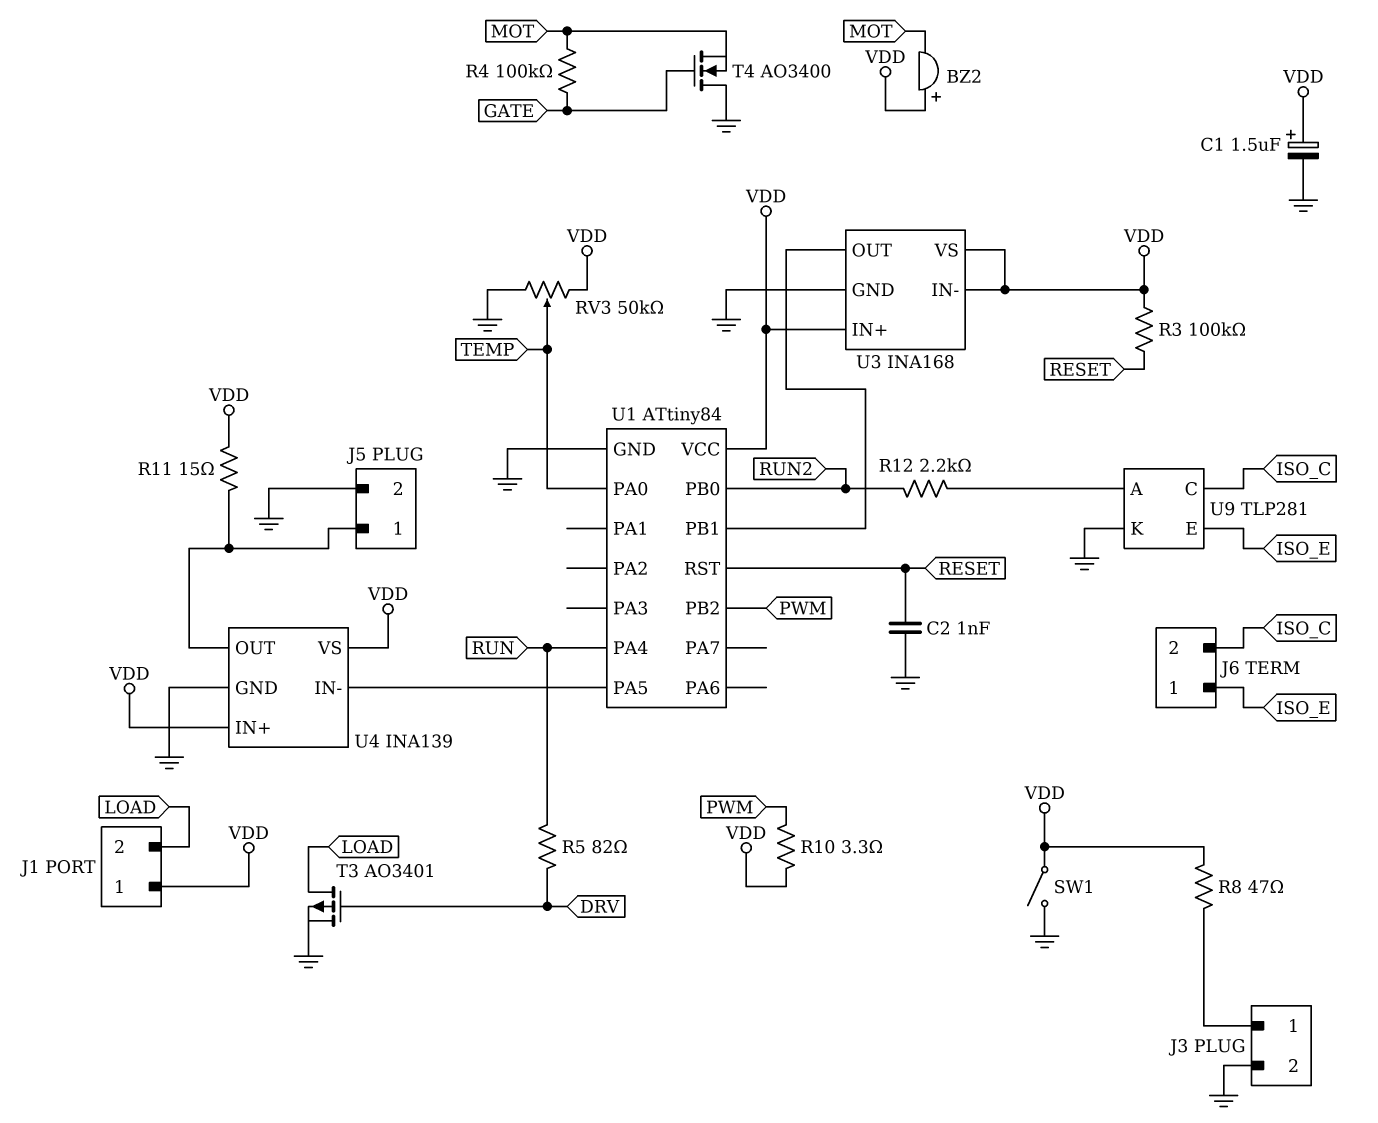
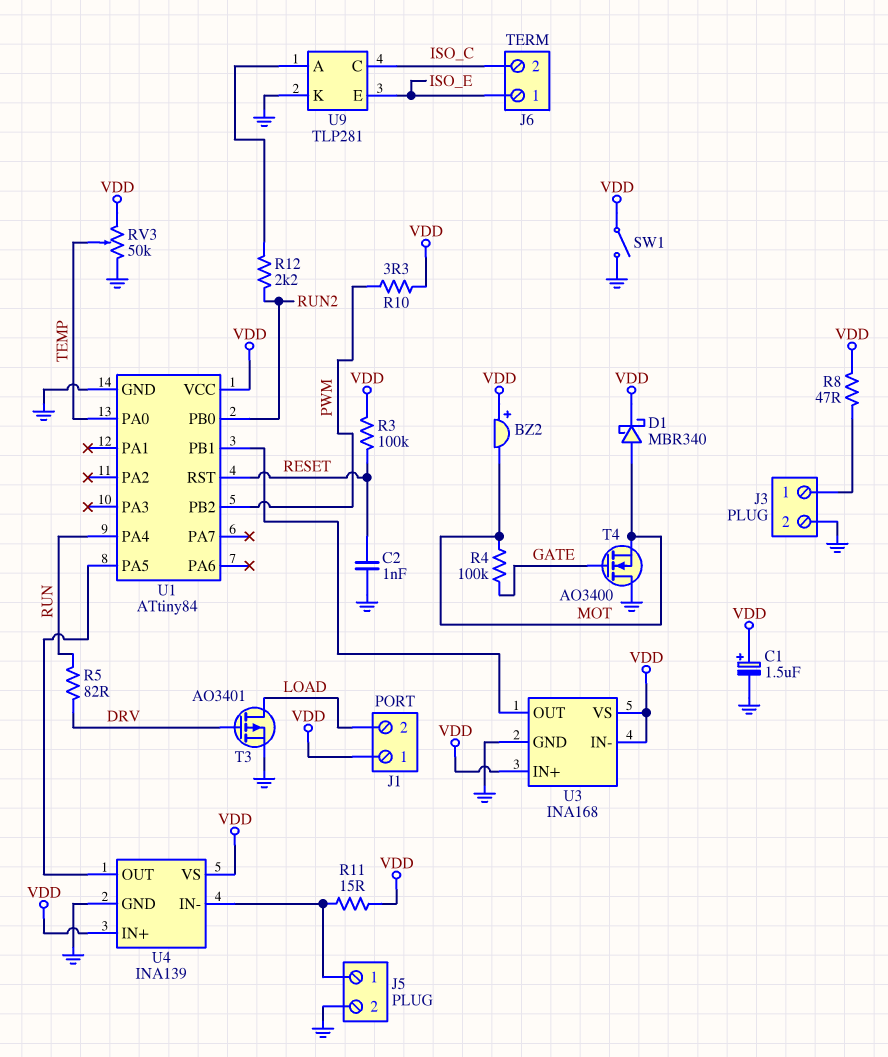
D1: none -> schottky MBR340 (A MOT, K VDD)
U4 pin IN-: U1/PA5 -> J5/1
U4 pin OUT: J5/1 -> U1/PA5

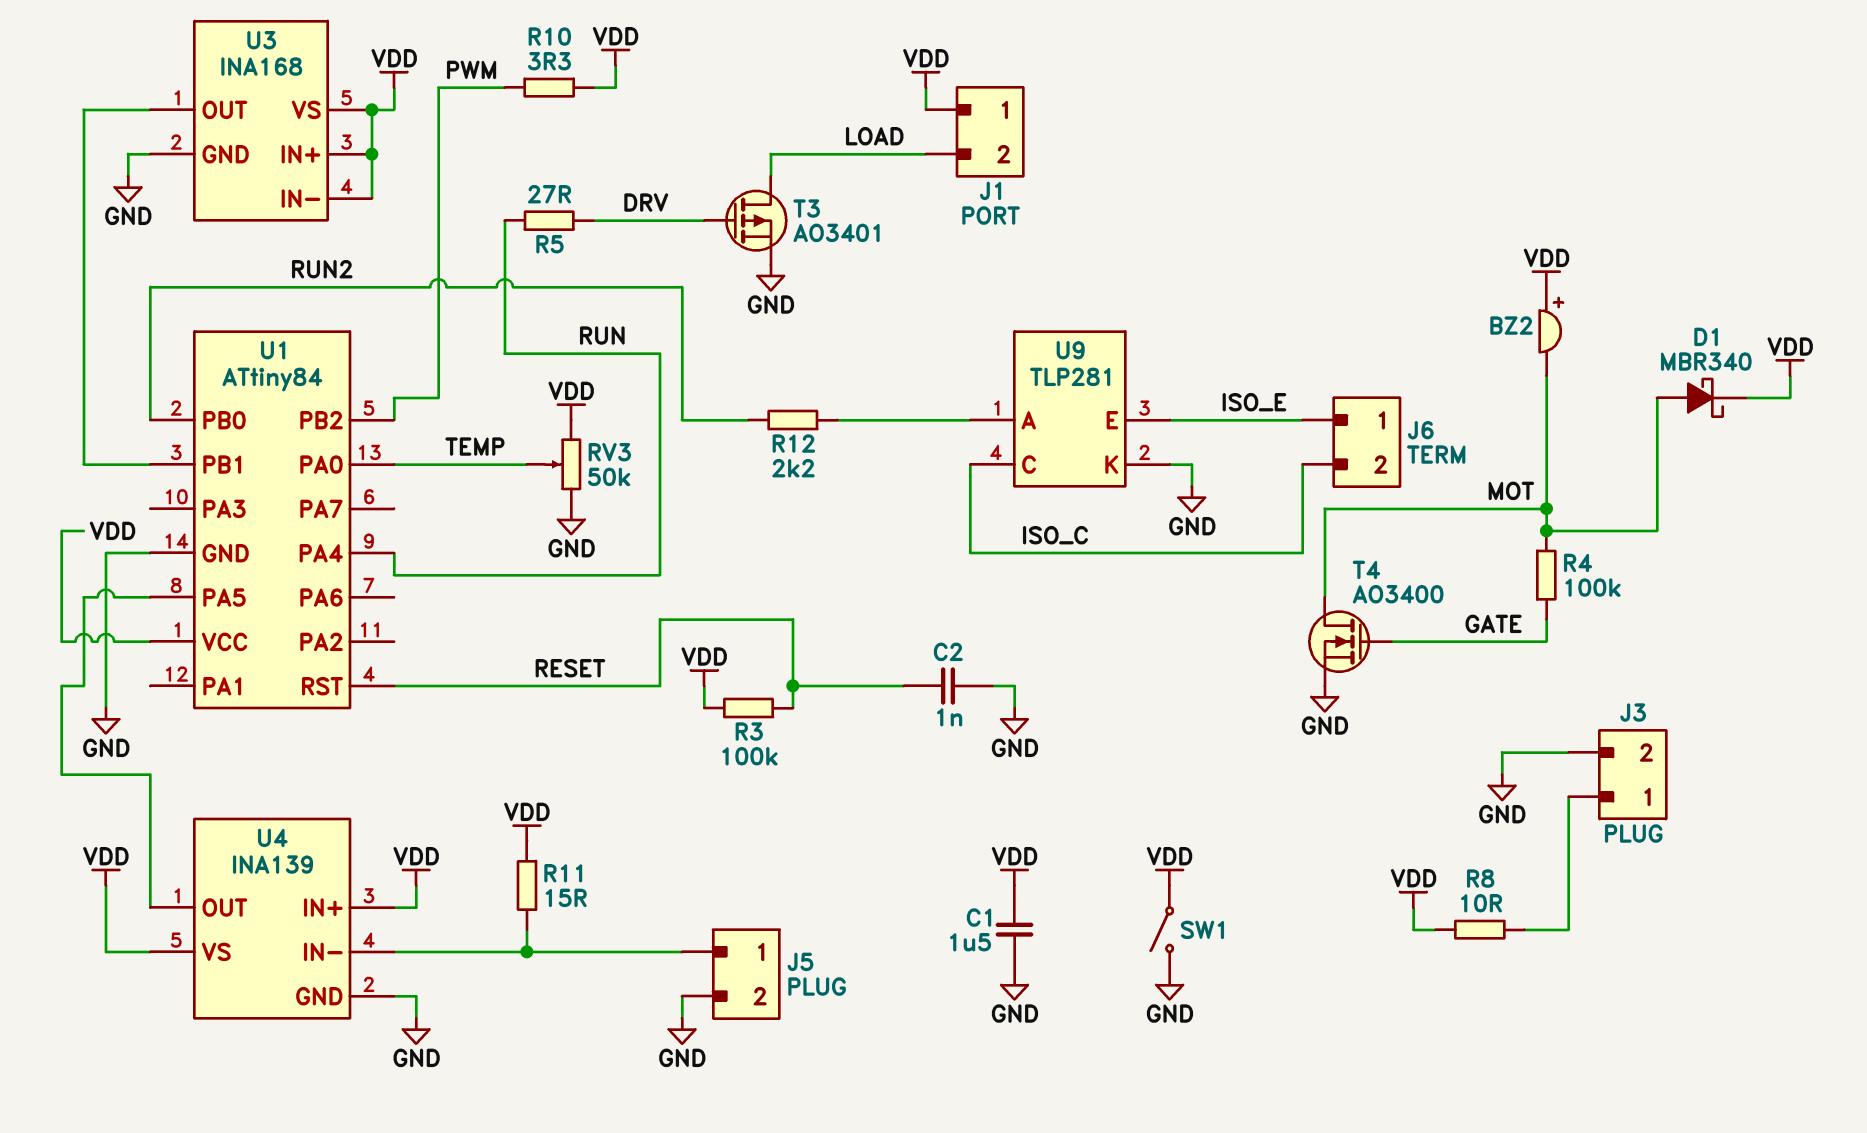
C1: 1.5uF (plus VDD, minus GND) -> 1.5uF (GND, VDD)
R5: 82 (DRV, RUN) -> 27 (DRV, RUN)
R8: 47 (J3/1, VDD) -> 10 (J3/1, VDD)
T4: NMOS AO3400 (G GATE, D GND, S MOT) -> NMOS AO3400 (G GATE, D MOT, S GND)

